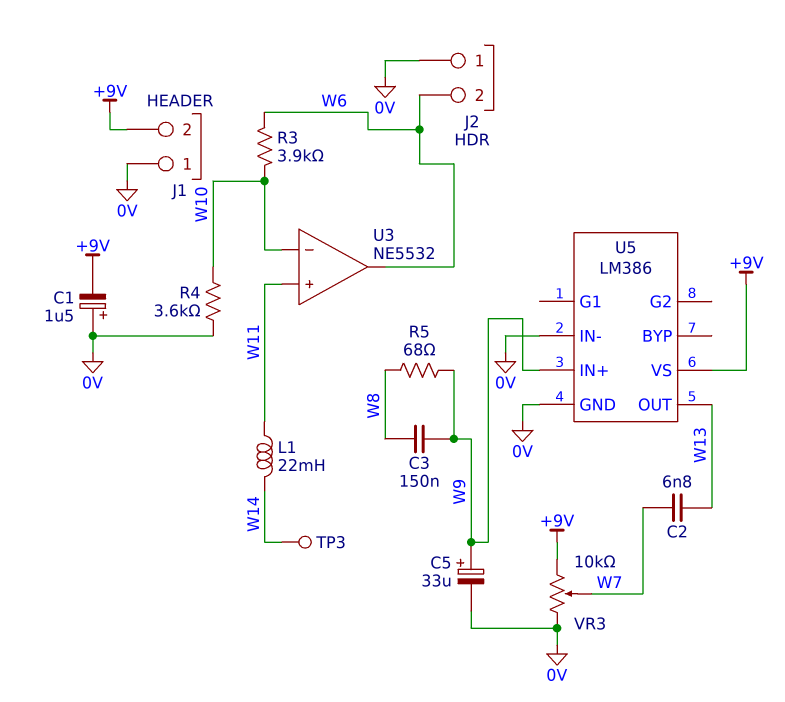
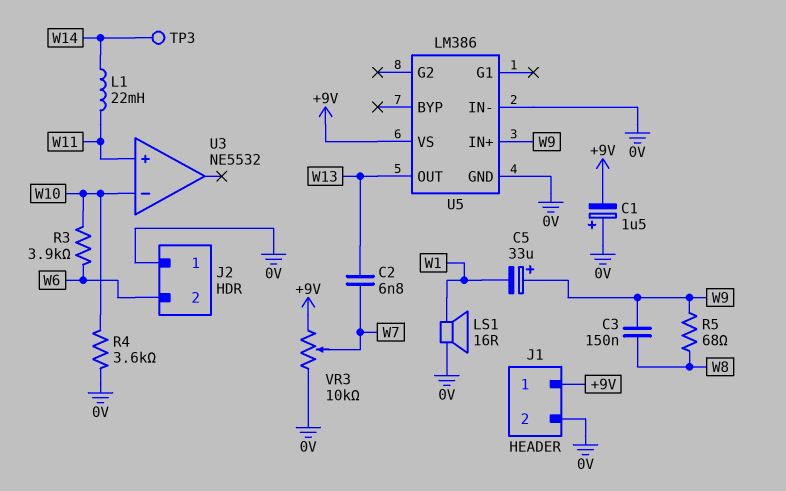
C5: 33uF (plus W9, minus 0V) -> 33uF (plus W9, minus W1)
J1 pin 1: 0V -> +9V
J1 pin 2: +9V -> 0V
LS1: none -> speaker 16R (0V, W1)
U3 pin out: W6 -> none

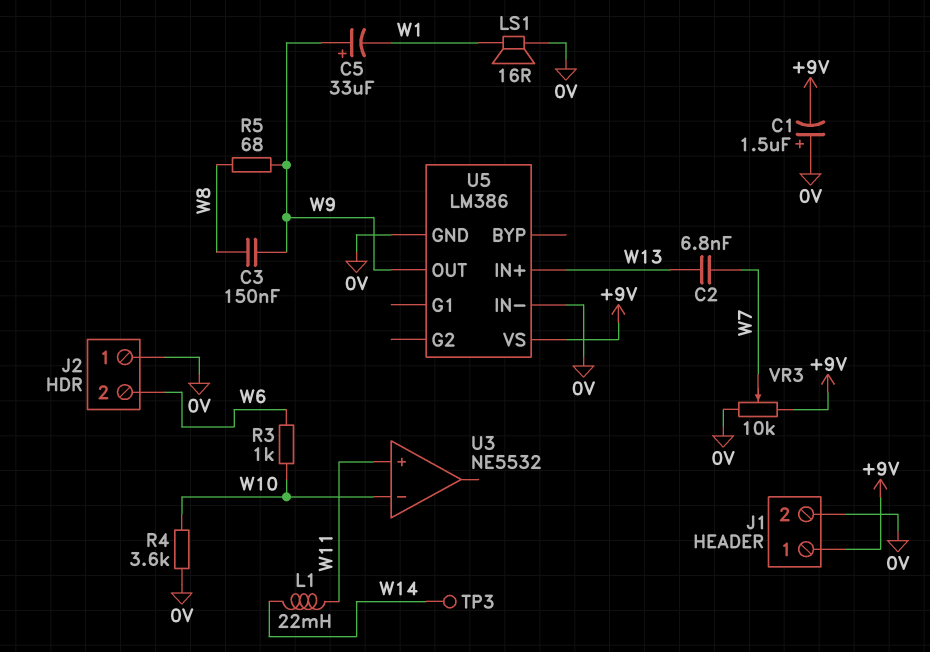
R3: 3.9k (W6, W10) -> 1k (W6, W10)
U5 pin IN+: W9 -> W13
U5 pin OUT: W13 -> W9

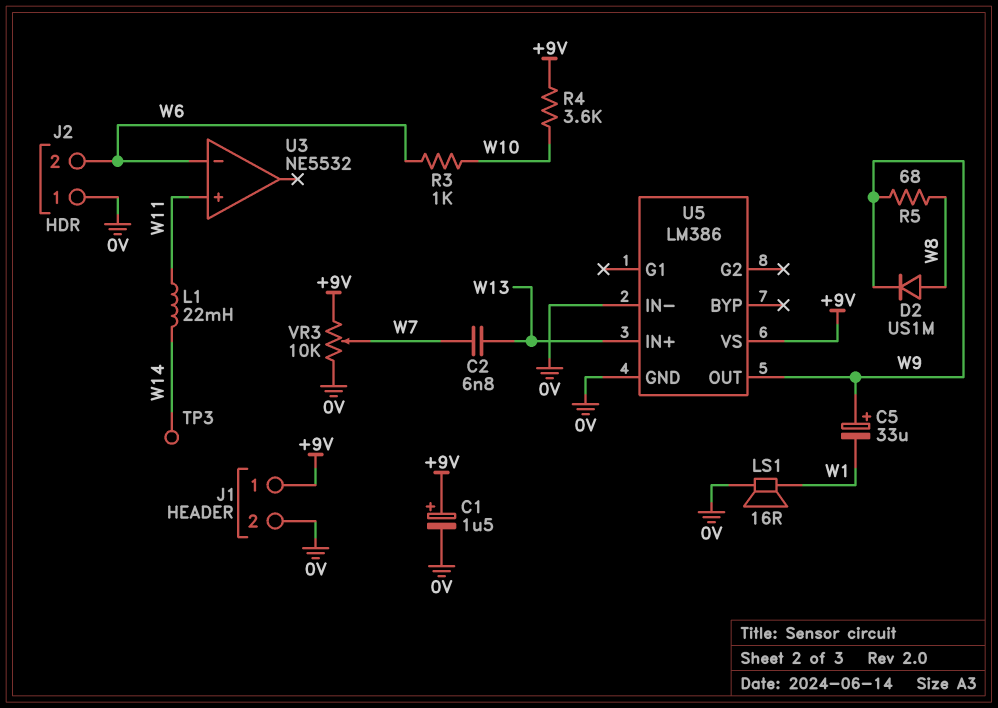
C1: 1.5uF (plus 0V, minus +9V) -> 1.5uF (plus +9V, minus 0V)
C3: 150nF (W8, W9) -> none
D2: none -> diode US1M (A W8, K W9)
R4: 3.6k (0V, W10) -> 3.6k (+9V, W10)
U3 pin in-: W10 -> W6

